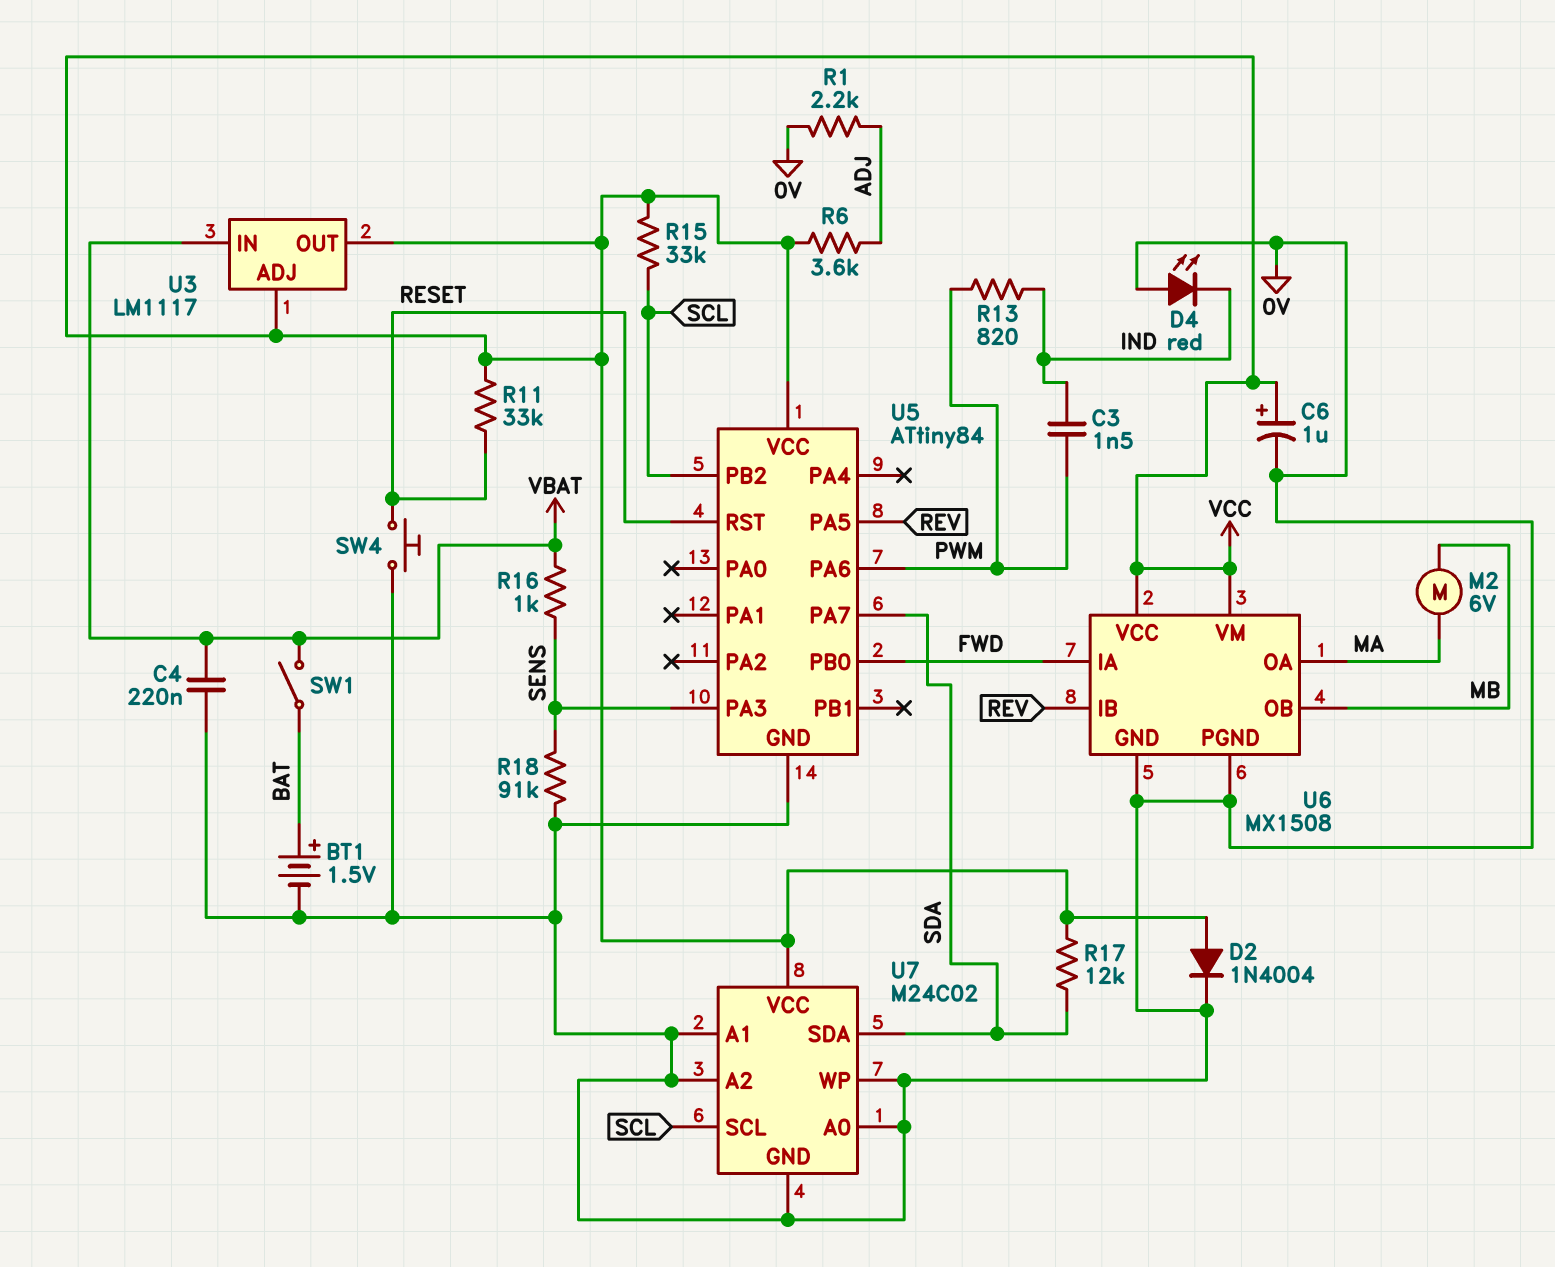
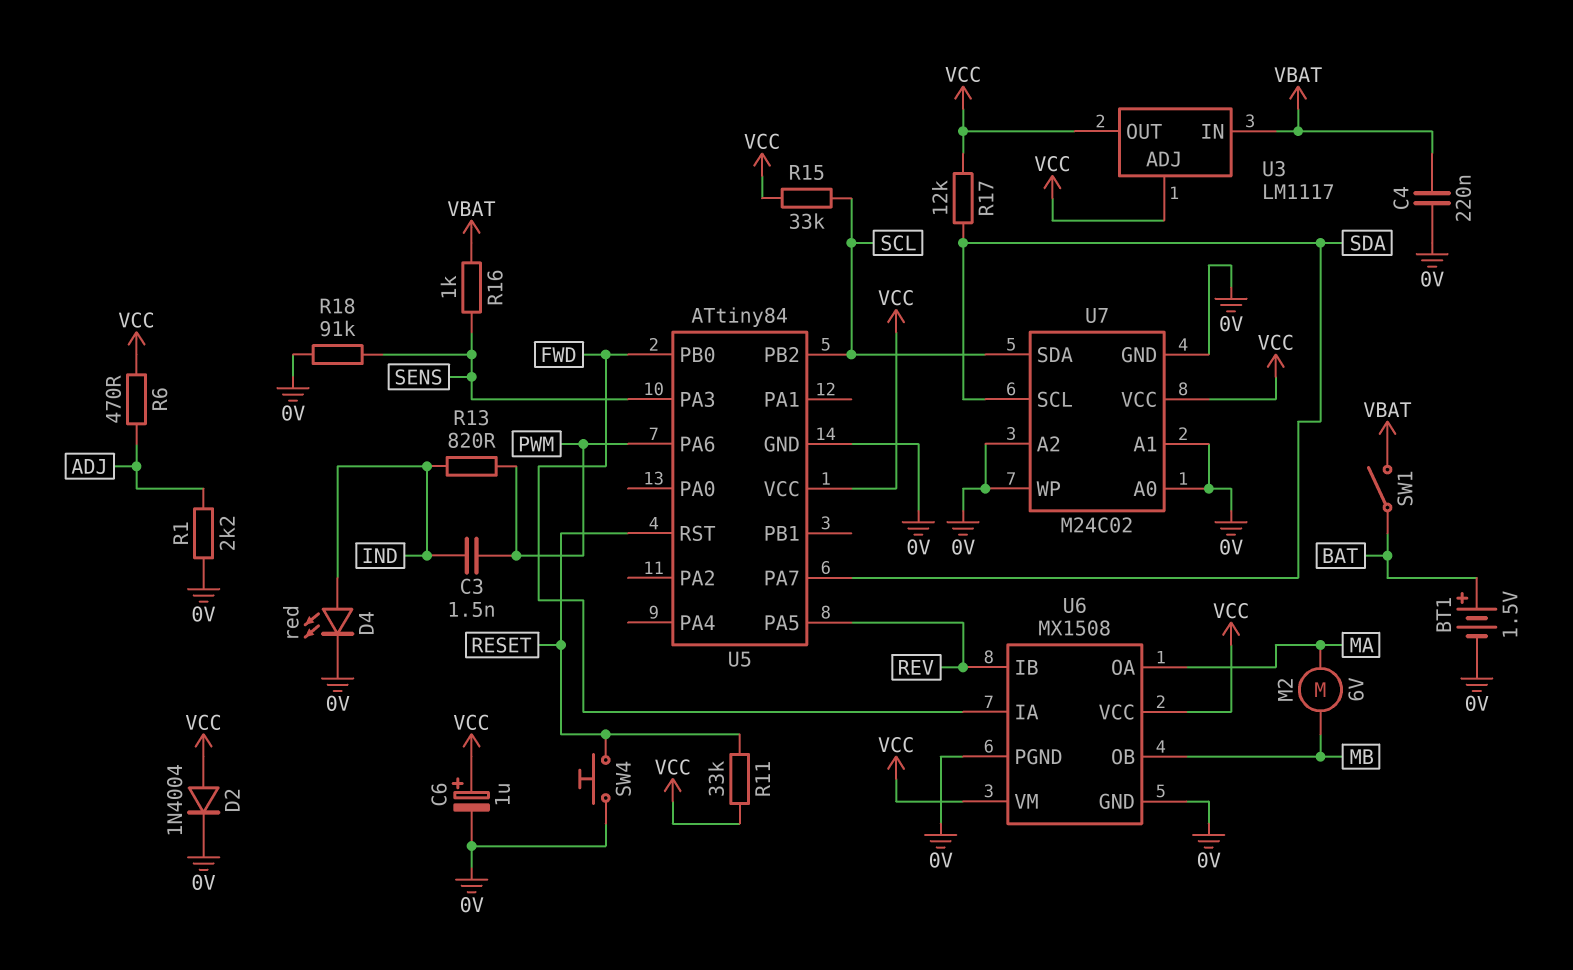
D4: LED red (A 0V, K IND) -> LED red (A IND, K 0V)
R6: 3.6k (ADJ, VCC) -> 470 (ADJ, VCC)
U7 pin SCL: SCL -> SDA
U7 pin SDA: SDA -> SCL

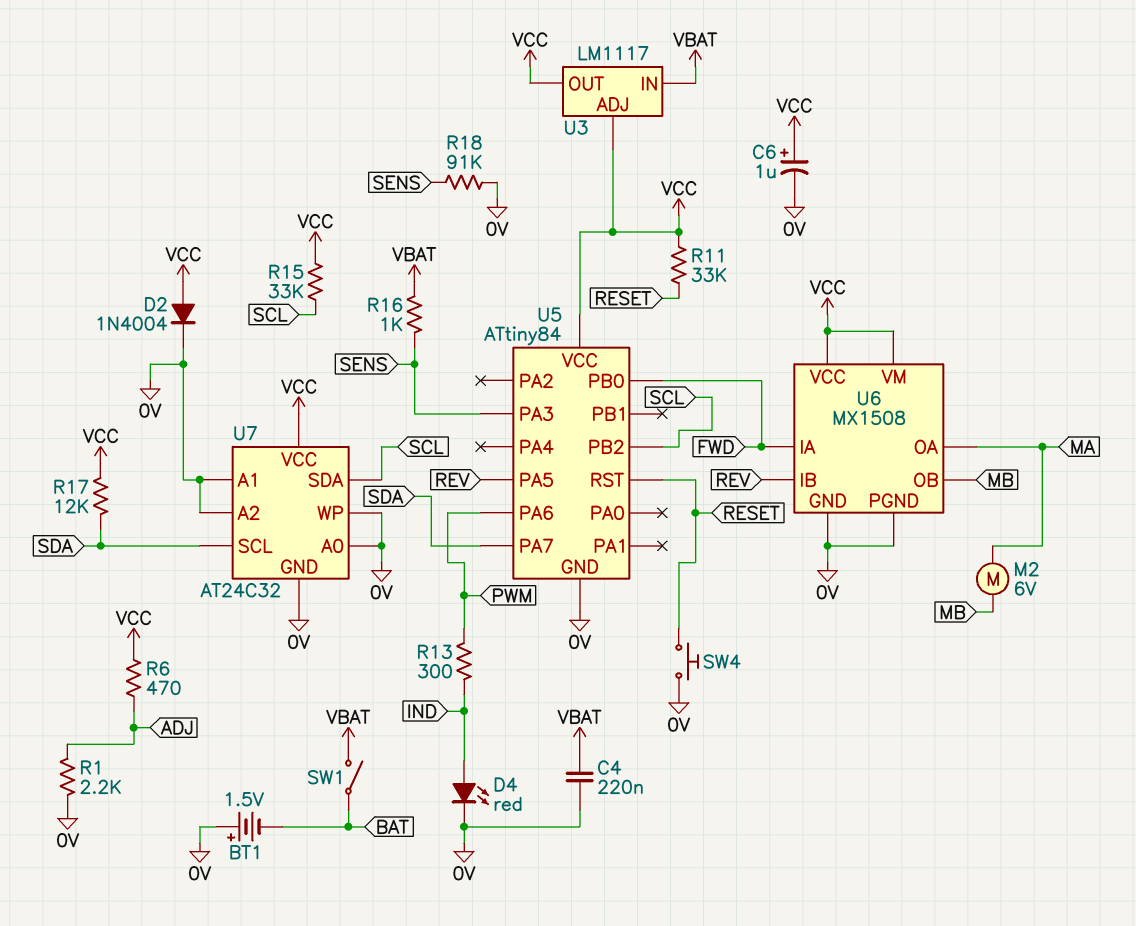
BT1: 1.5V (plus BAT, minus 0V) -> 1.5V (plus 0V, minus BAT)
C3: 1.5nF (IND, PWM) -> none
R13: 820 (IND, PWM) -> 300 (IND, PWM)
U7: M24C02 -> AT24C32

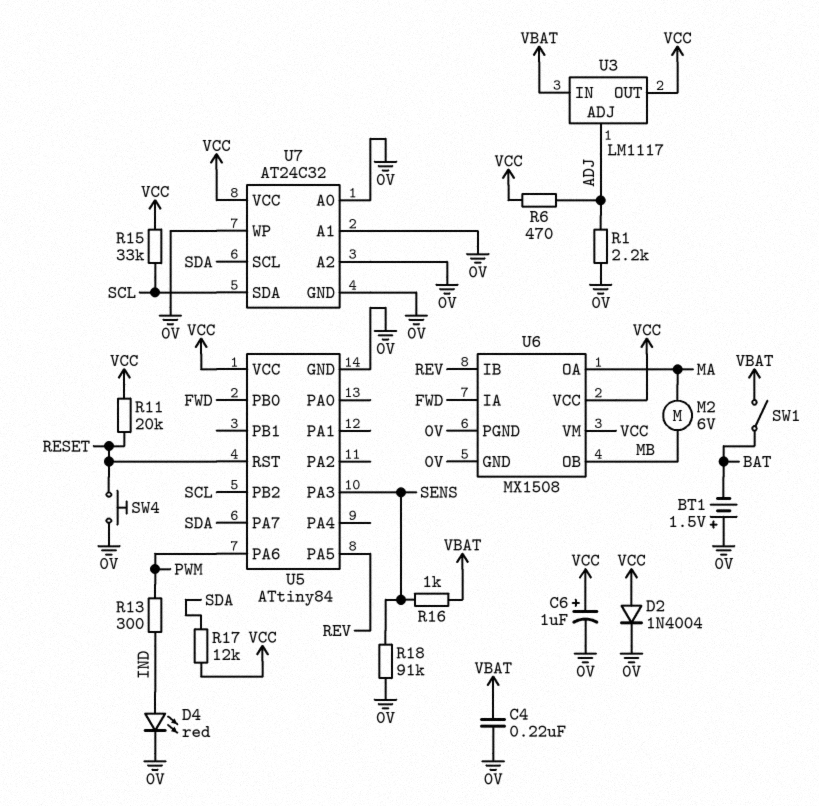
R11: 33k (RESET, VCC) -> 20k (RESET, VCC)
U3 pin ADJ: VCC -> ADJ

